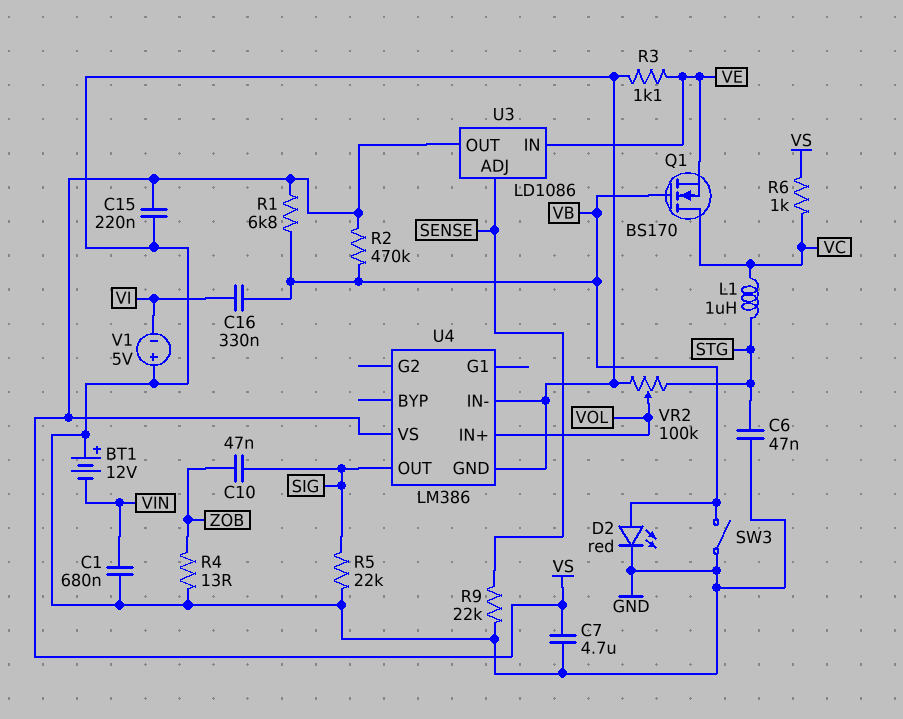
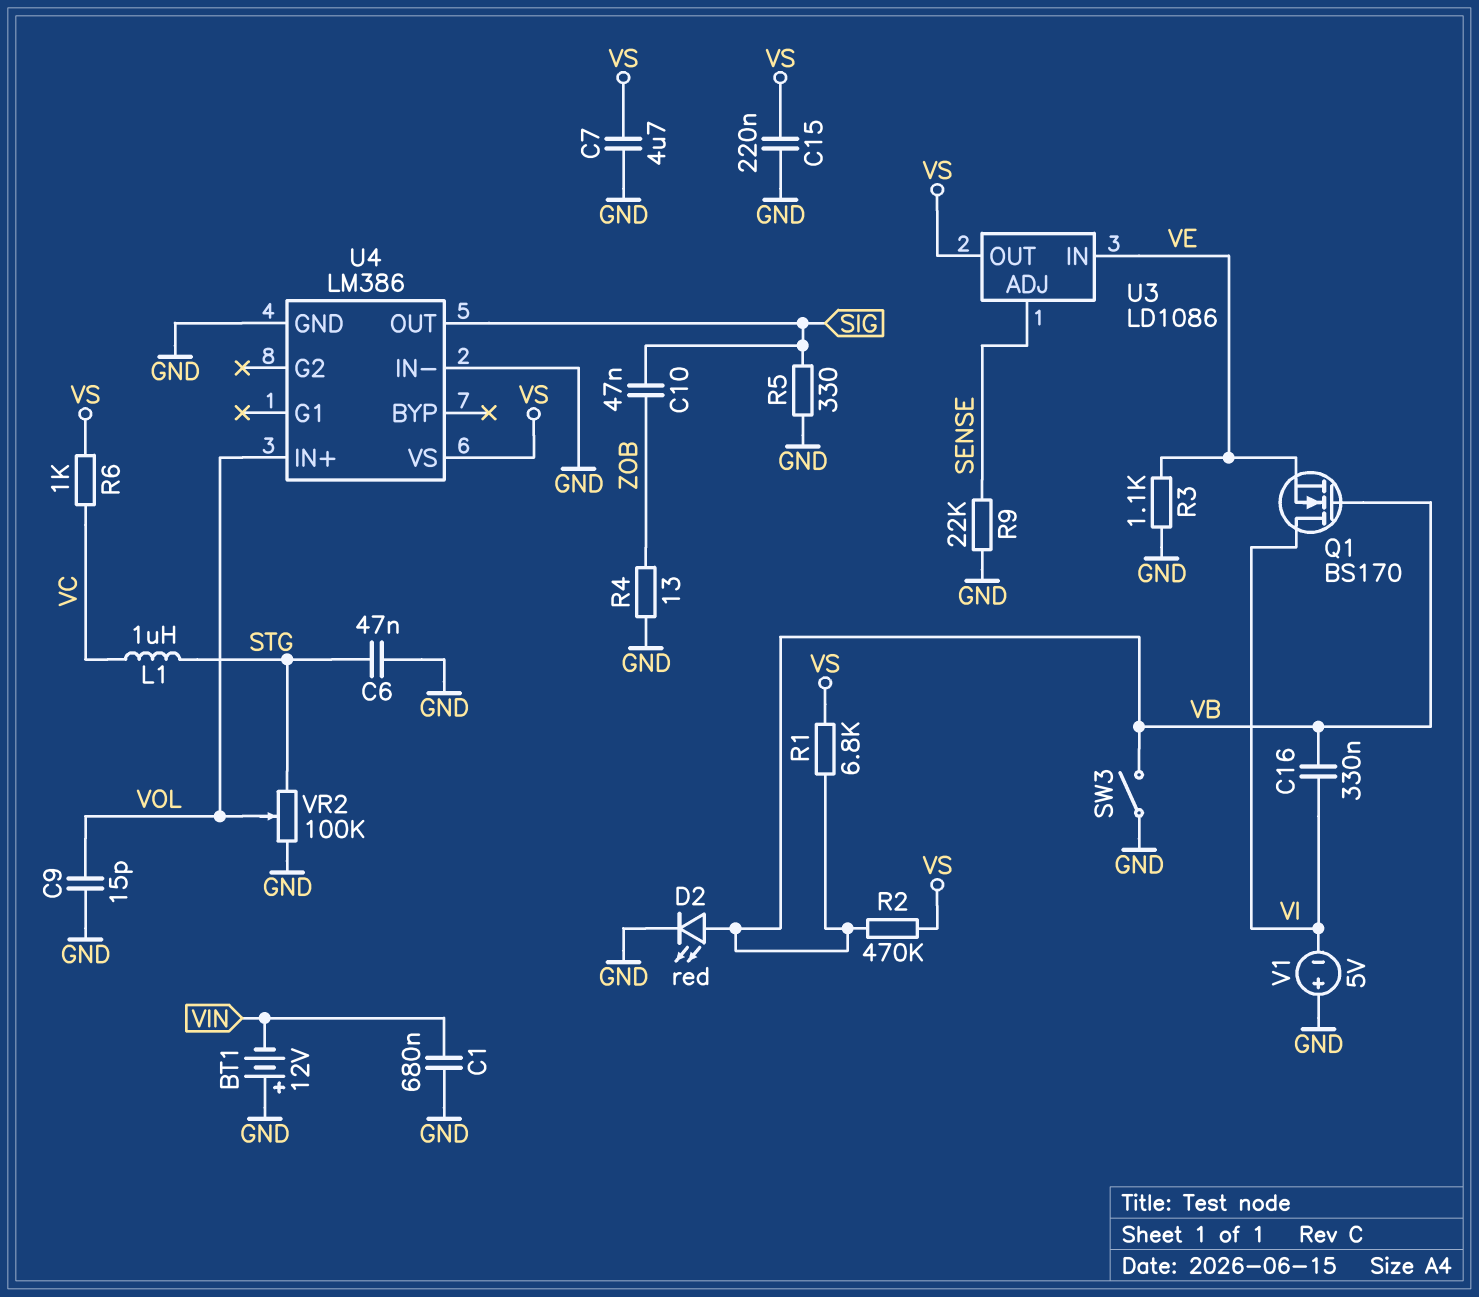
C9: none -> 15pF (GND, VOL)
Q1: NMOS BS170 (G VB, D VC, S VE) -> NMOS BS170 (G VB, D VI, S VE)
R5: 22k (GND, SIG) -> 330 (GND, SIG)

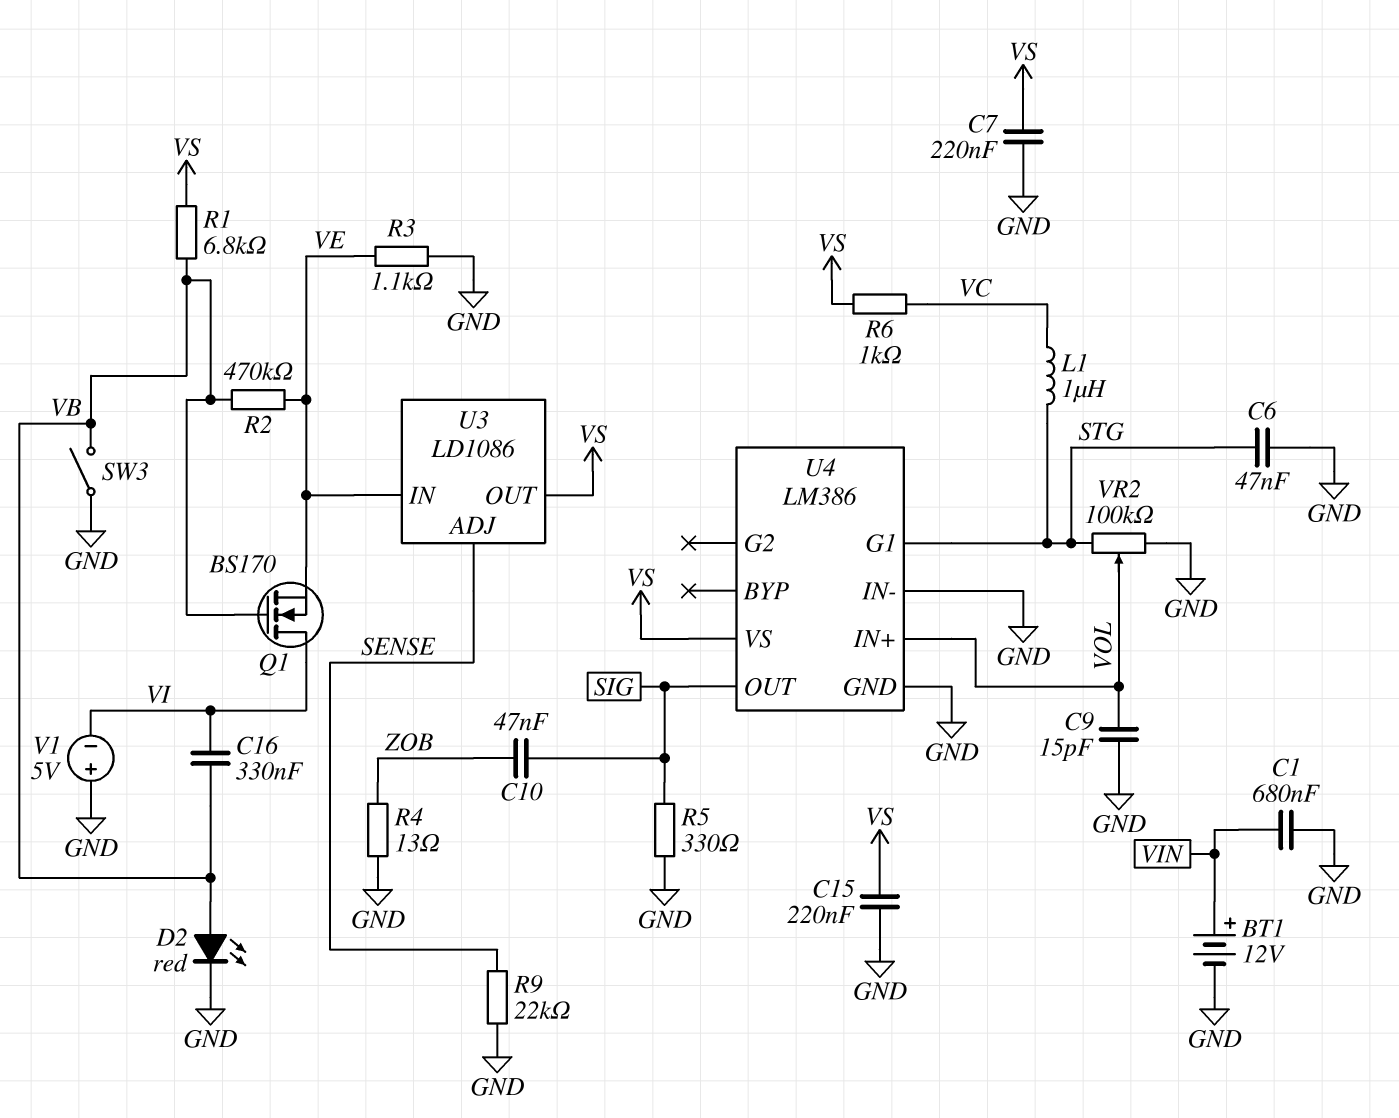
BT1: 12V (plus GND, minus VIN) -> 12V (plus VIN, minus GND)
C7: 4.7uF (GND, VS) -> 220nF (GND, VS)
R2: 470k (VB, VS) -> 470k (VB, VE)
U4 pin G1: none -> STG

